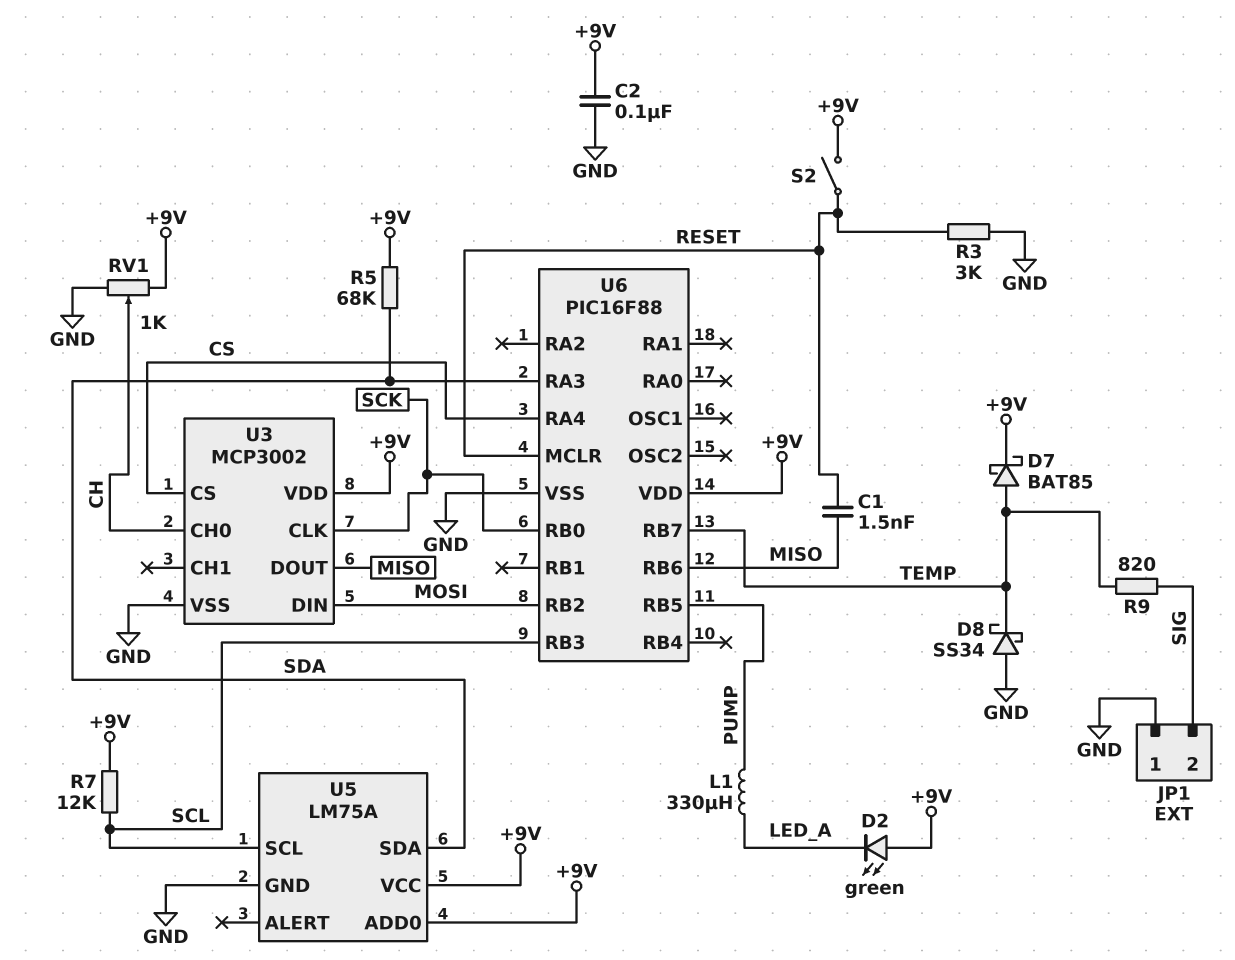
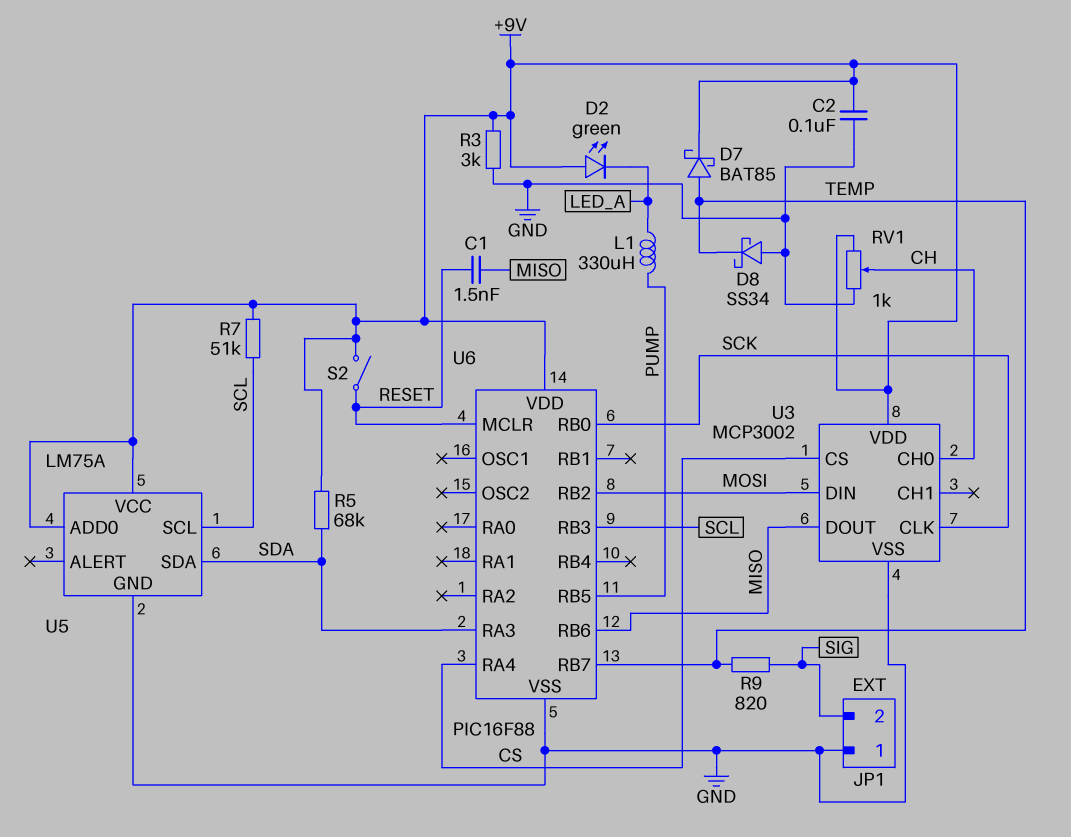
R3: 3k (GND, RESET) -> 3k (+9V, GND)
R7: 12k (+9V, SCL) -> 51k (+9V, SCL)

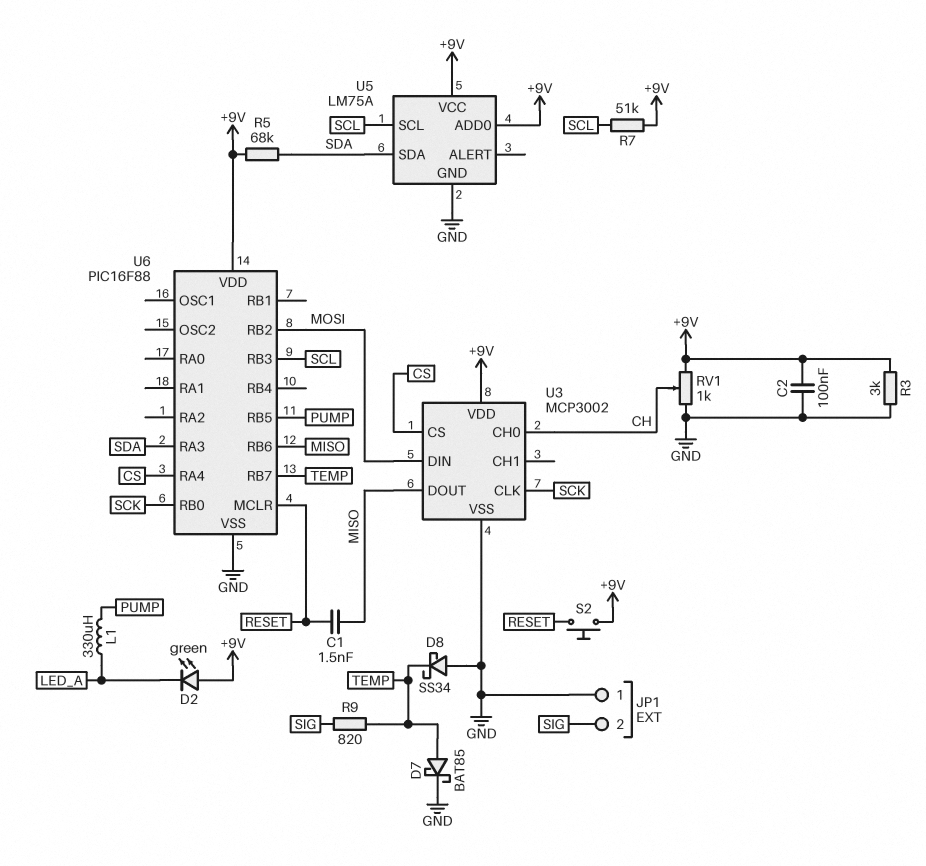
D7: schottky BAT85 (A TEMP, K +9V) -> schottky BAT85 (A TEMP, K GND)
S2: switch (+9V, RESET) -> button (+9V, RESET)

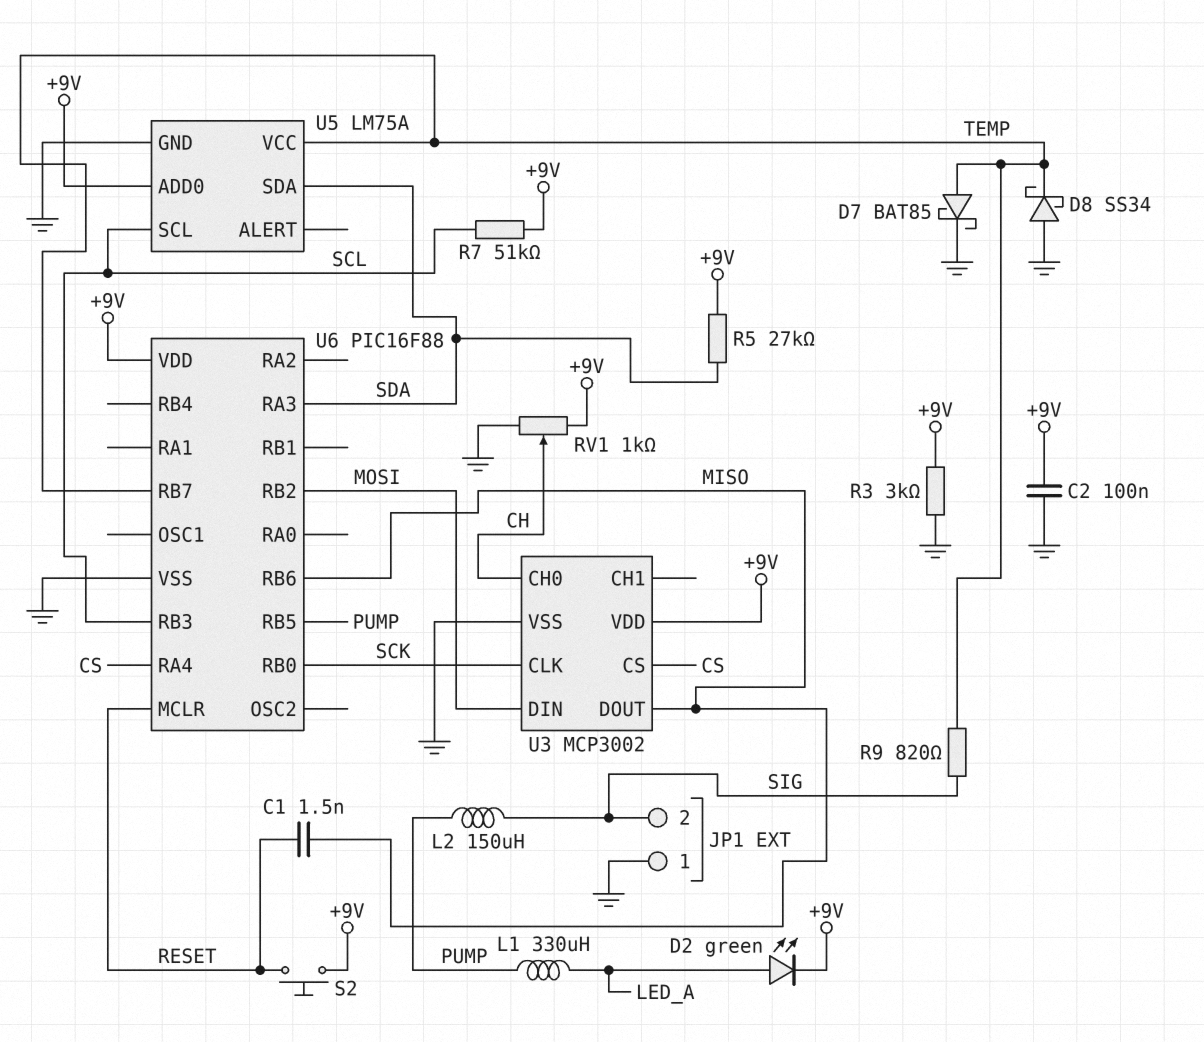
D2: LED green (A +9V, K LED_A) -> LED green (A LED_A, K +9V)
L2: none -> 150uH (PUMP, SIG)
R5: 68k (+9V, SDA) -> 27k (+9V, SDA)
U5 pin VCC: +9V -> TEMP

